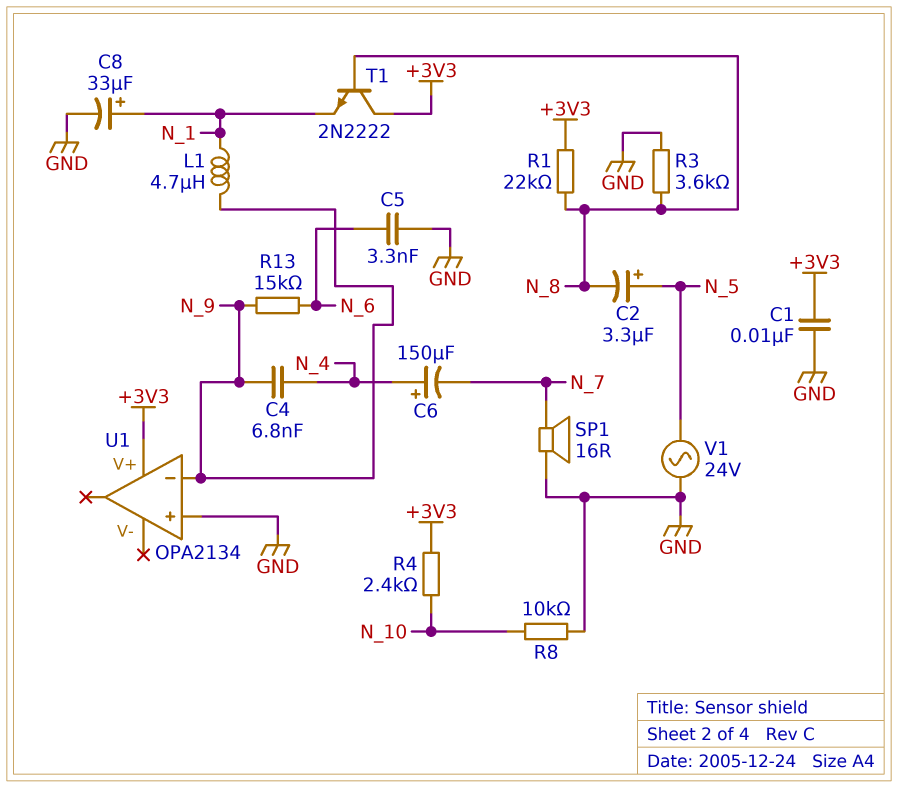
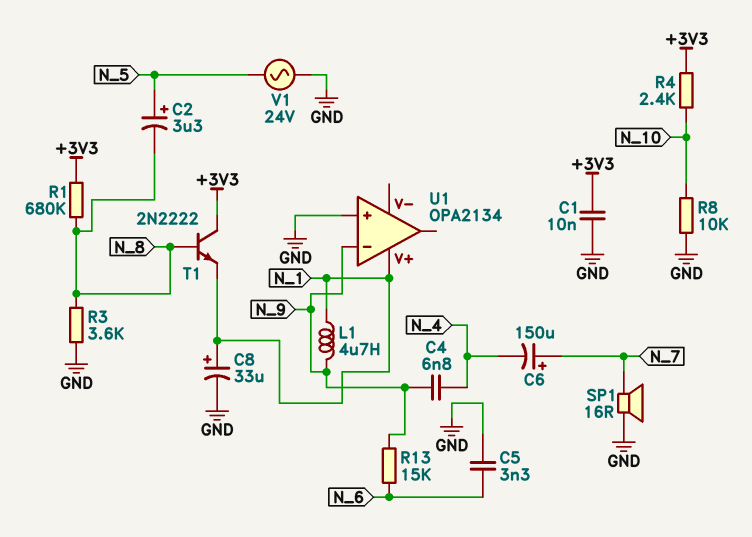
C6: 150uF (plus N_4, minus N_7) -> 150uF (plus N_7, minus N_4)
R1: 22k (+3V3, N_8) -> 680k (+3V3, N_8)
U1 pin V+: +3V3 -> N_1

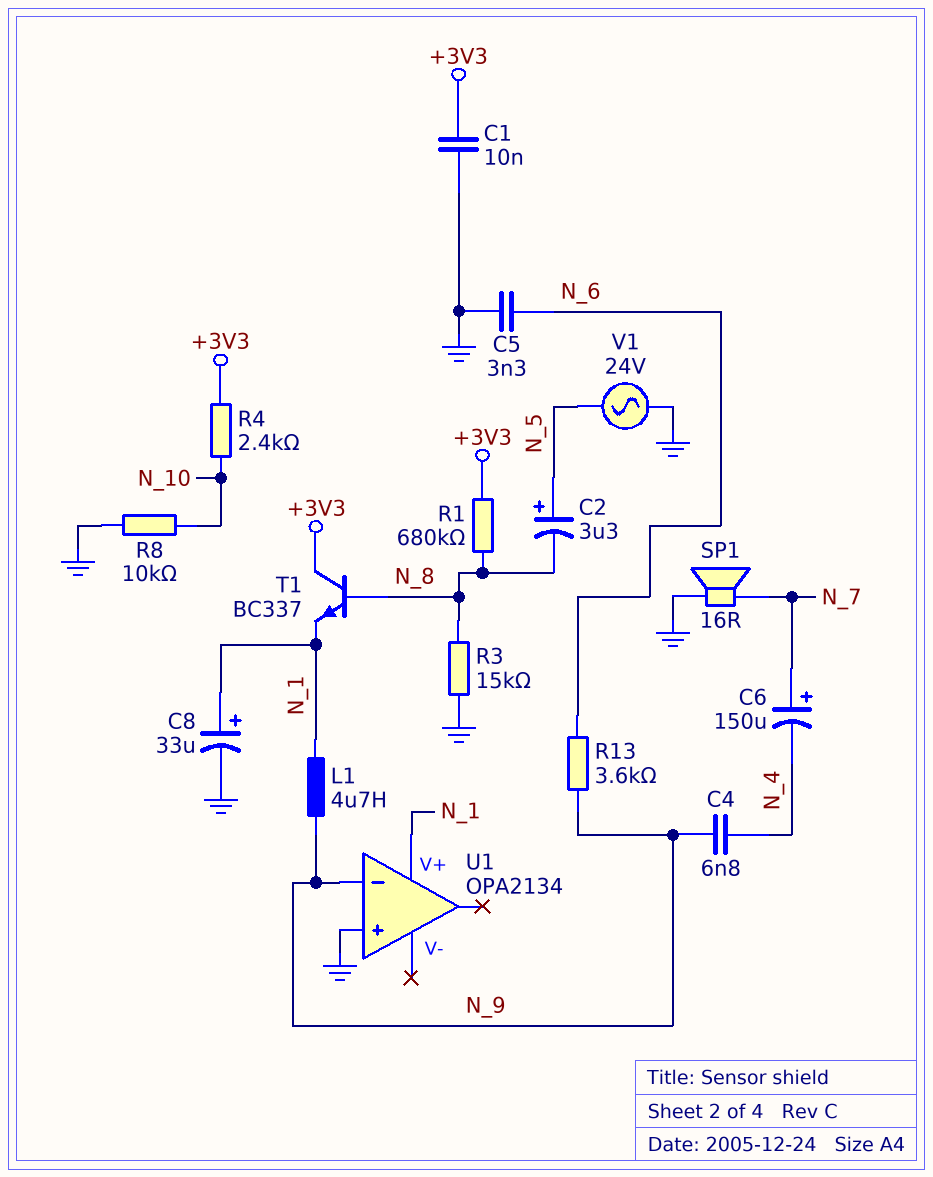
R3: 3.6k (GND, N_8) -> 15k (GND, N_8)
R13: 15k (N_6, N_9) -> 3.6k (N_6, N_9)
T1: NPN 2N2222 (B N_8, C +3V3, E N_1) -> NPN BC337 (B N_8, C +3V3, E N_1)

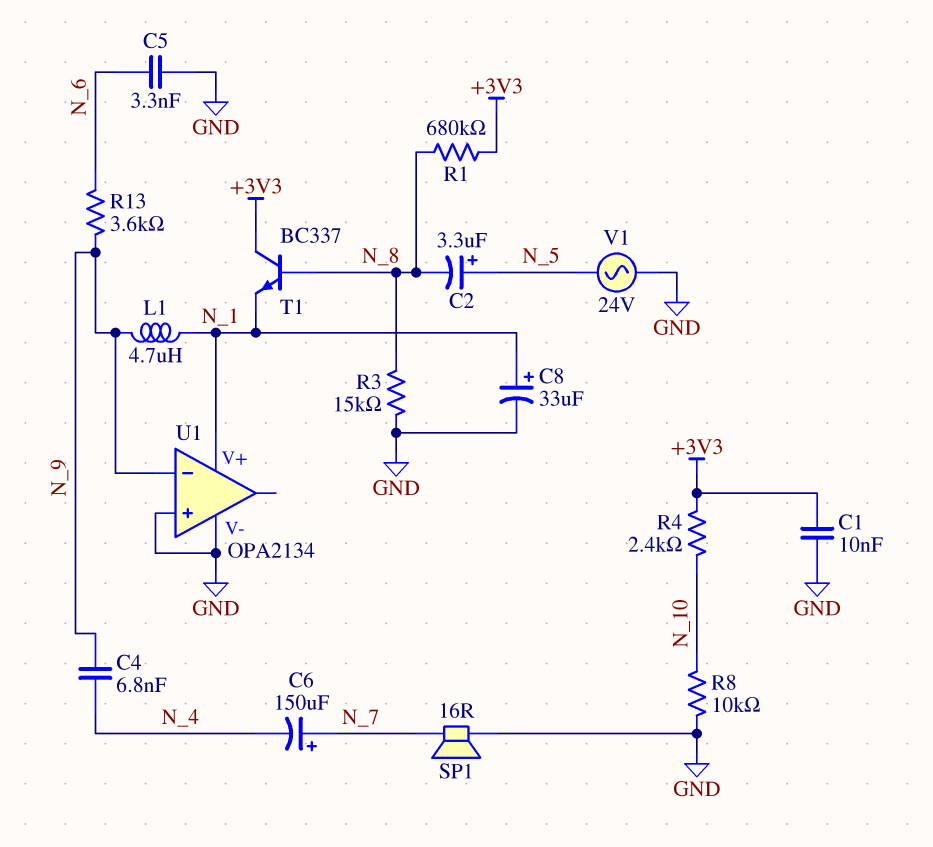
U1 pin V-: none -> GND

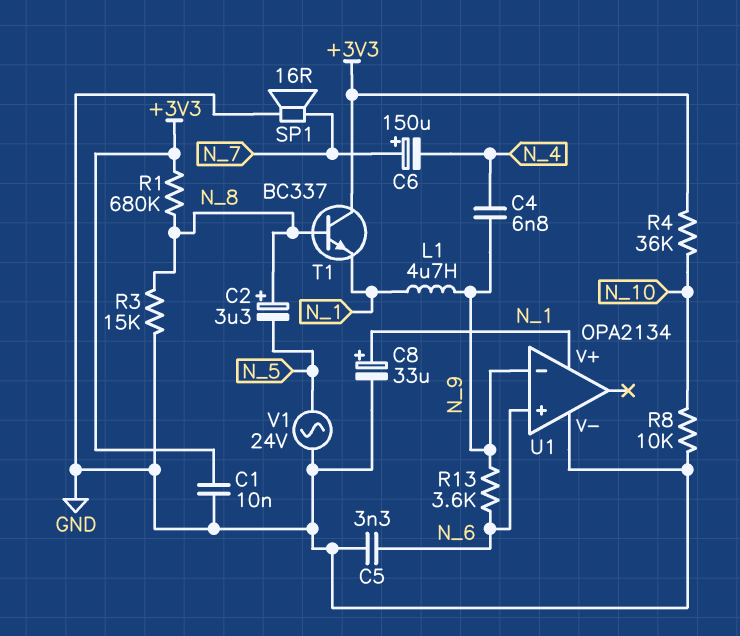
C2: 3.3uF (plus N_5, minus N_8) -> 3.3uF (plus N_8, minus N_5)
R4: 2.4k (+3V3, N_10) -> 36k (+3V3, N_10)
U1 pin in+: GND -> N_6

